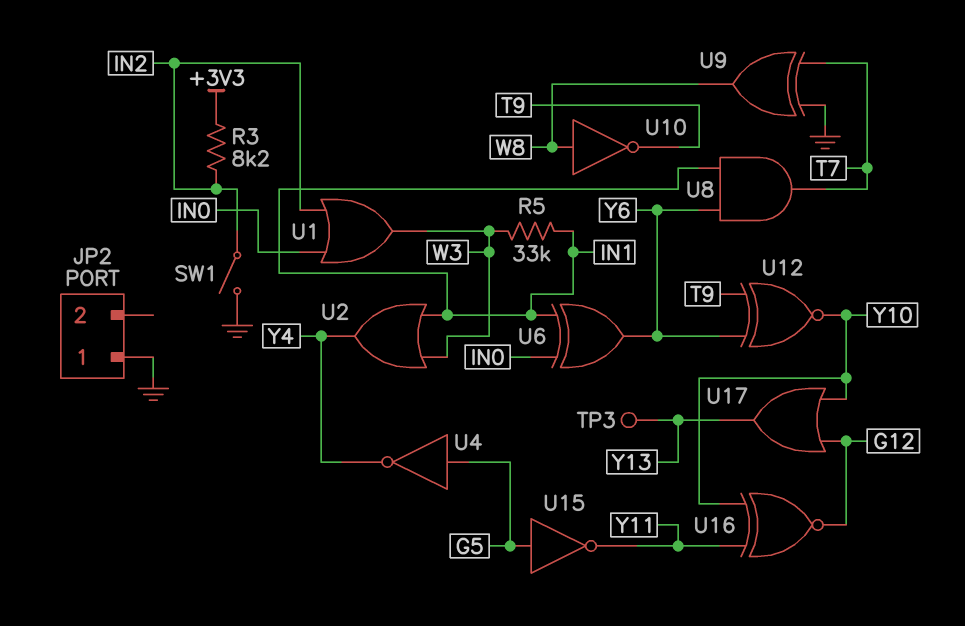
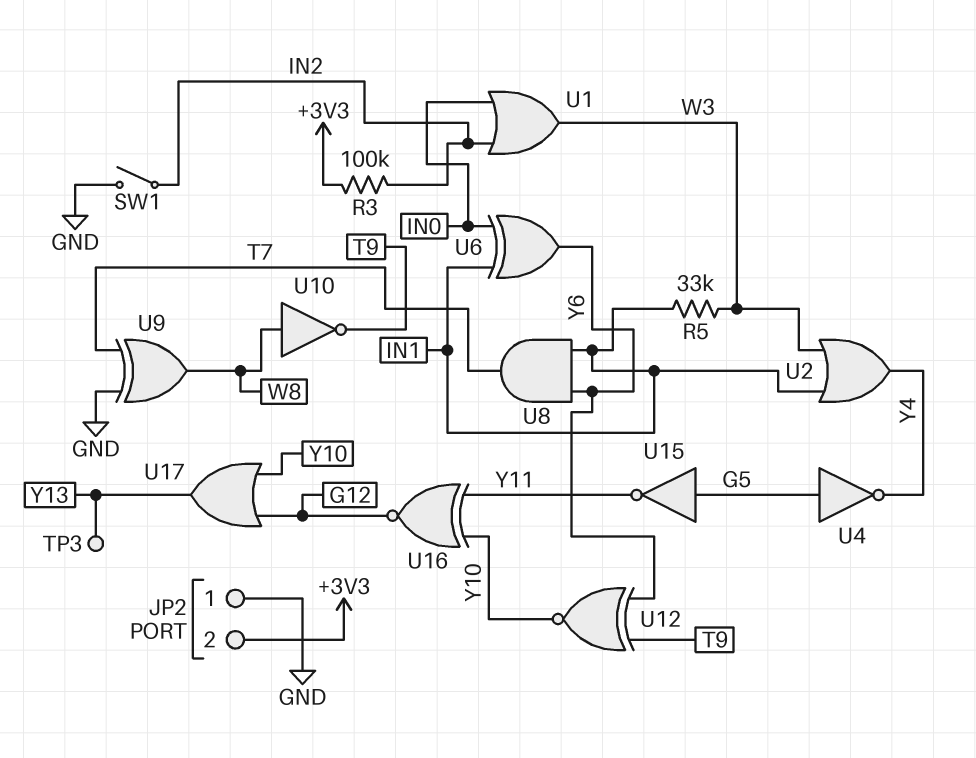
JP2 pin 2: none -> +3V3
R3: 8.2k (+3V3, IN2) -> 100k (+3V3, IN2)

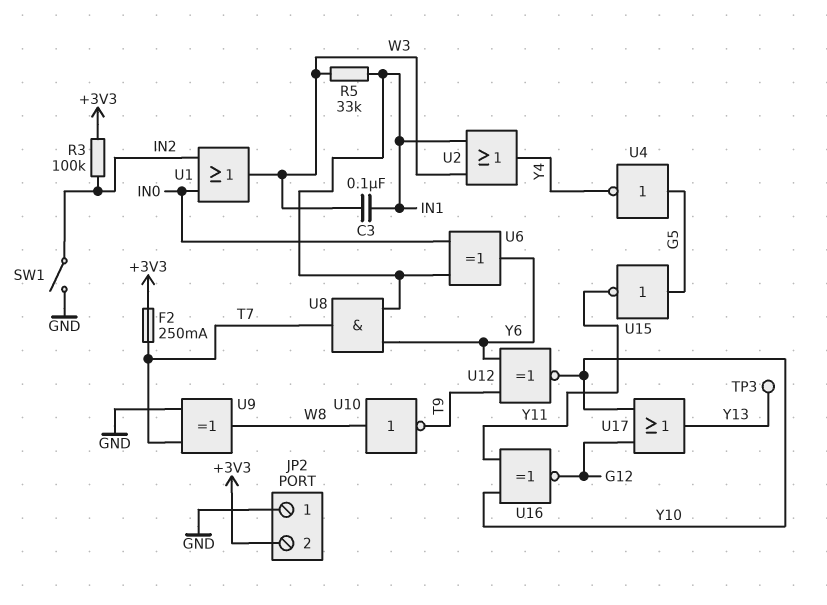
C3: none -> 100nF (IN1, W3)
F2: none -> 250mA (+3V3, T7)

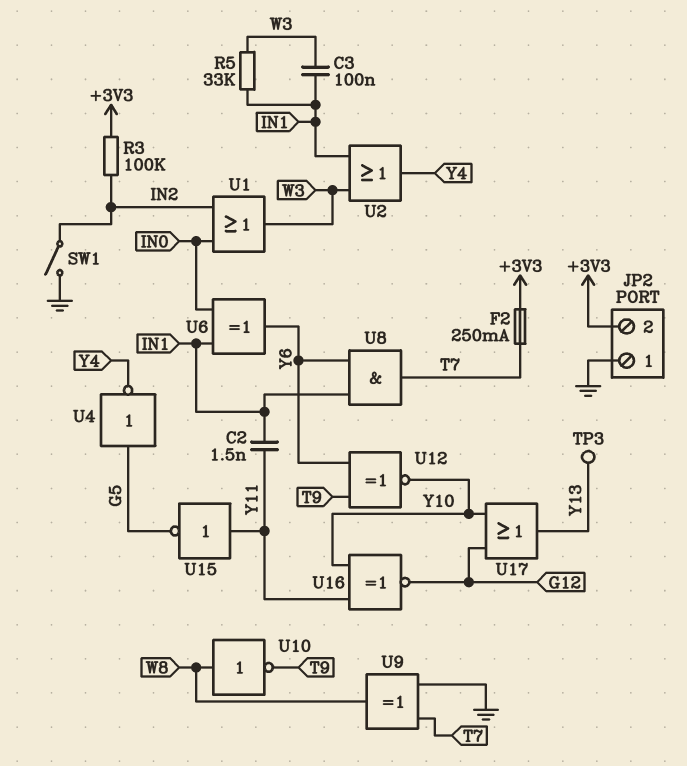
C2: none -> 1.5nF (IN1, Y11)
U15: NOT (in G5, out Y11) -> NOT (in Y11, out G5)

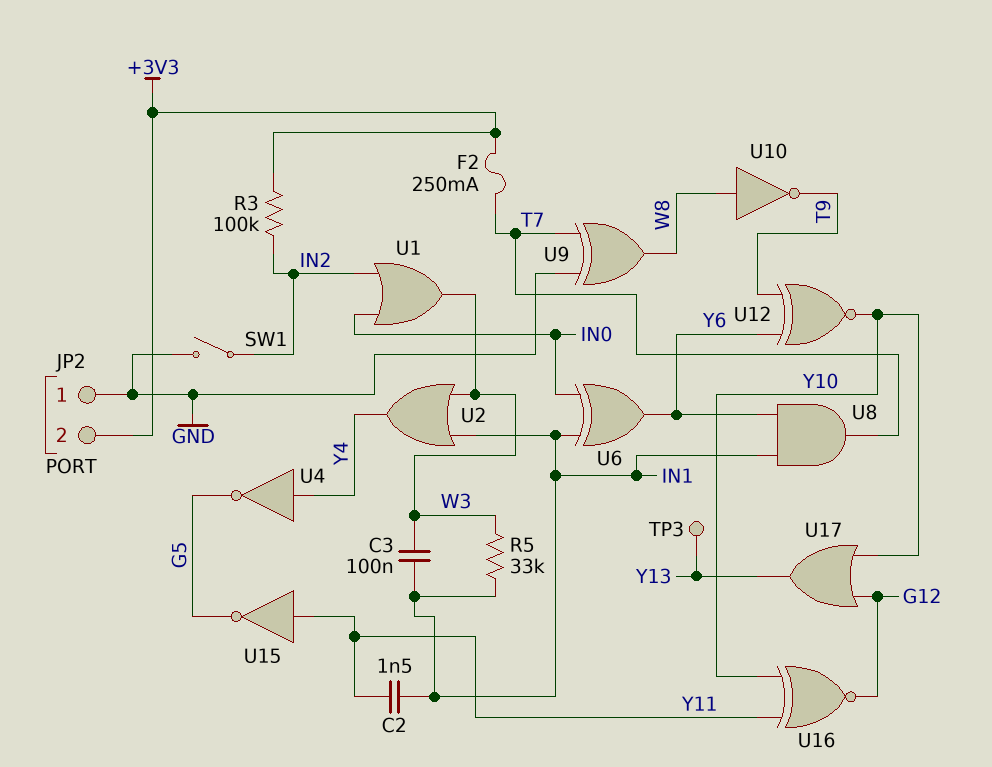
U4: NOT (in G5, out Y4) -> NOT (in Y4, out G5)

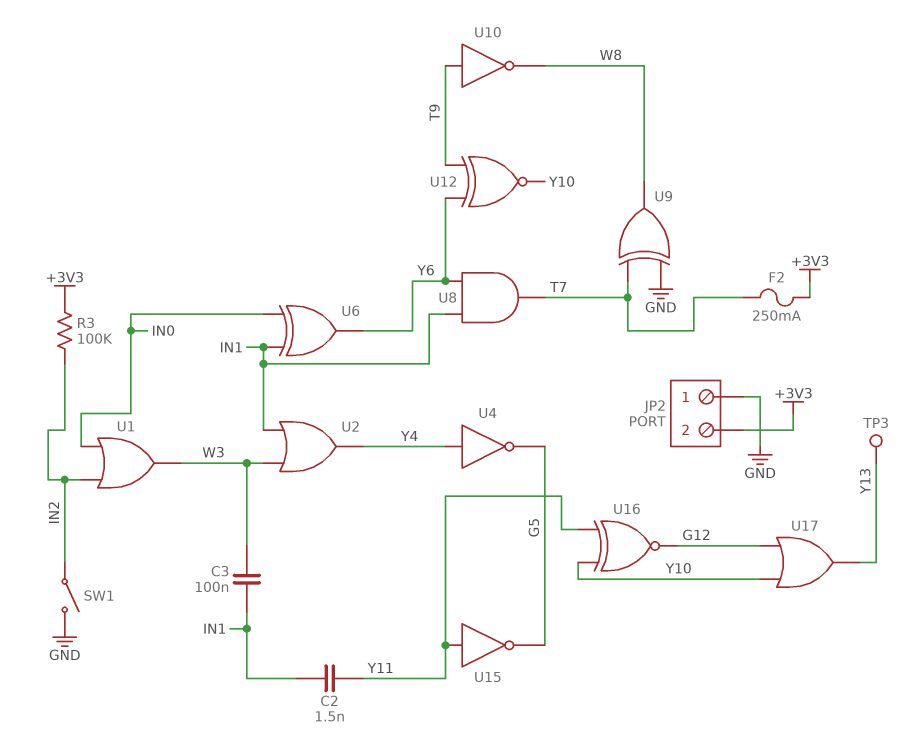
R5: 33k (IN1, W3) -> none
U10: NOT (in W8, out T9) -> NOT (in T9, out W8)

